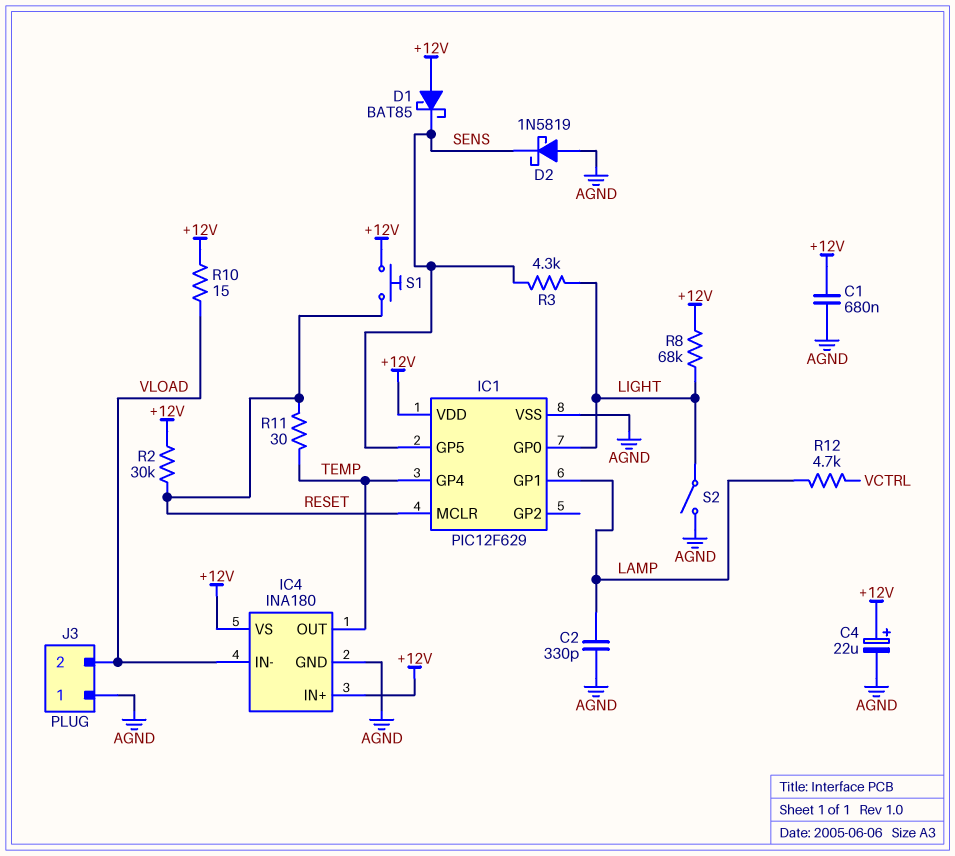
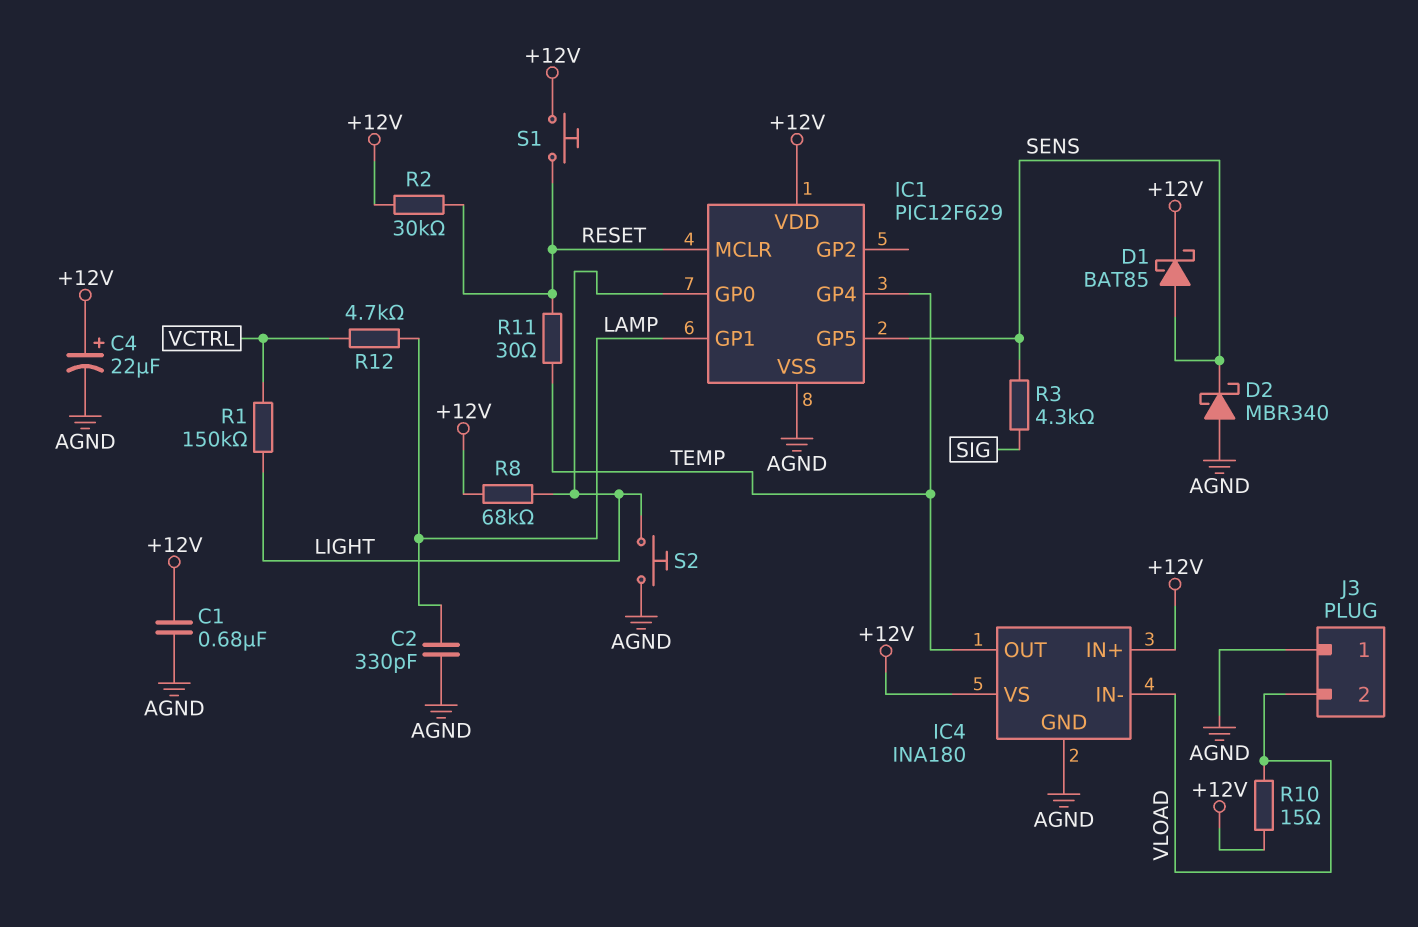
D1: schottky BAT85 (A +12V, K SENS) -> schottky BAT85 (A SENS, K +12V)
D2: schottky 1N5819 (A AGND, K SENS) -> schottky MBR340 (A AGND, K SENS)
R1: none -> 150k (LIGHT, VCTRL)
R3: 4.3k (LIGHT, SENS) -> 4.3k (SENS, SIG)
S2: switch (AGND, LIGHT) -> button (AGND, LIGHT)

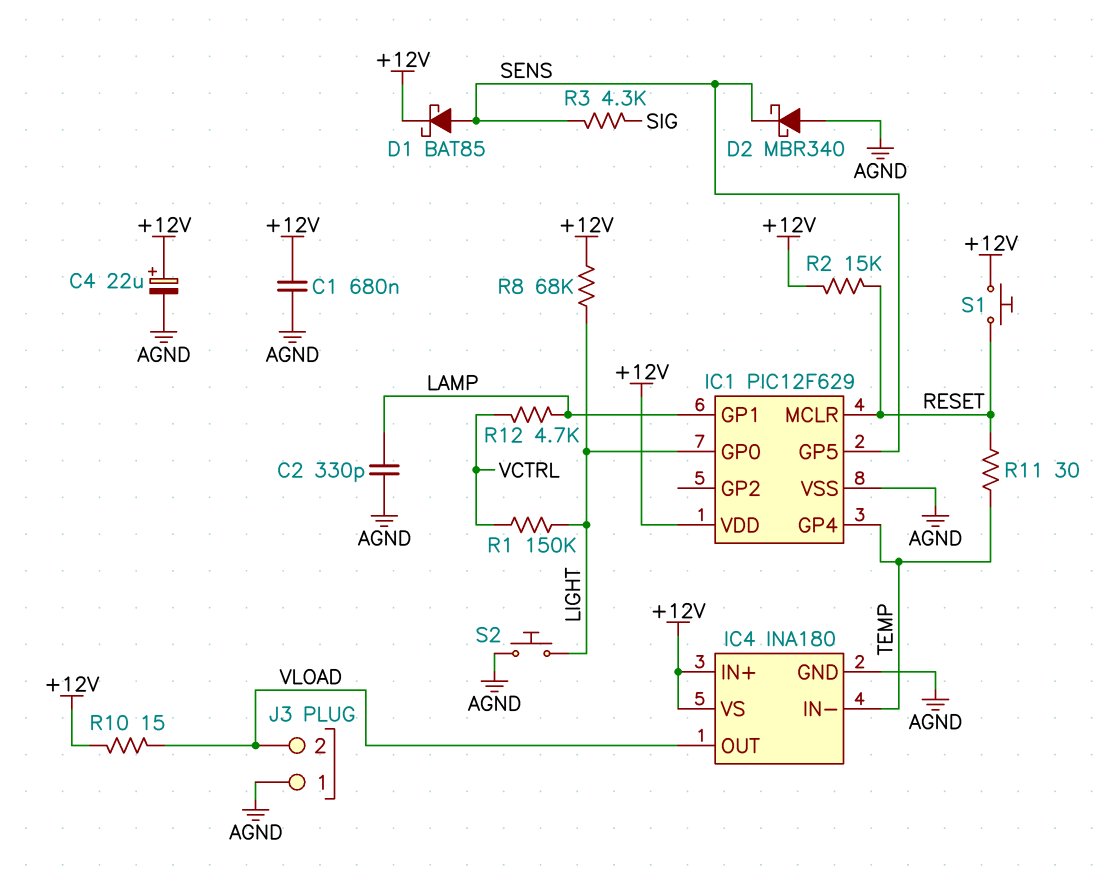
IC4 pin IN-: VLOAD -> TEMP
IC4 pin OUT: TEMP -> VLOAD
R2: 30k (+12V, RESET) -> 15k (+12V, RESET)

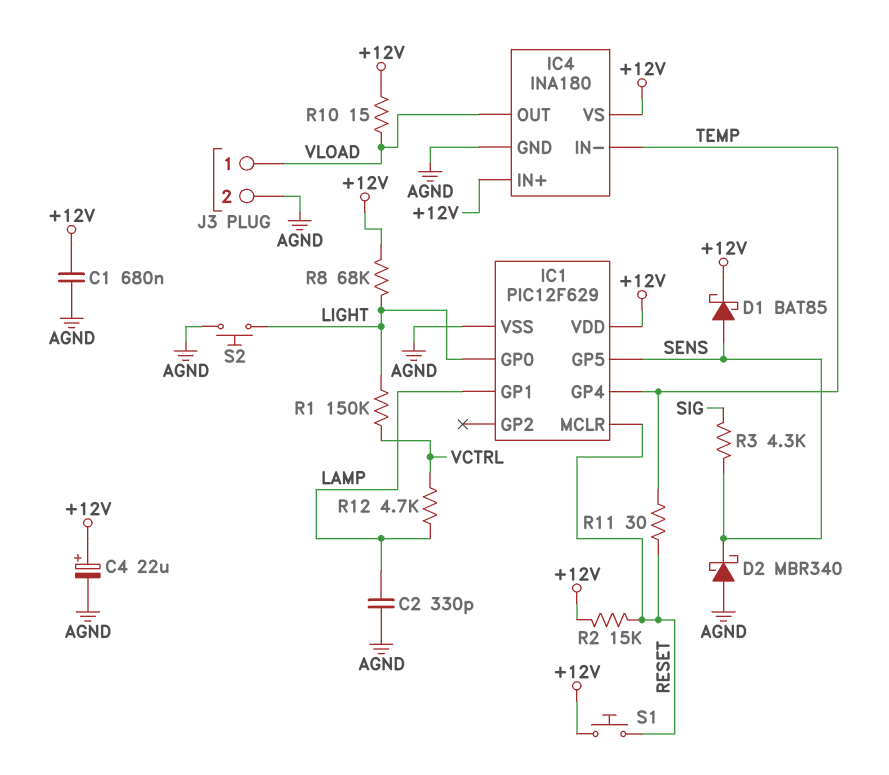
J3 pin 1: AGND -> VLOAD
J3 pin 2: VLOAD -> AGND

